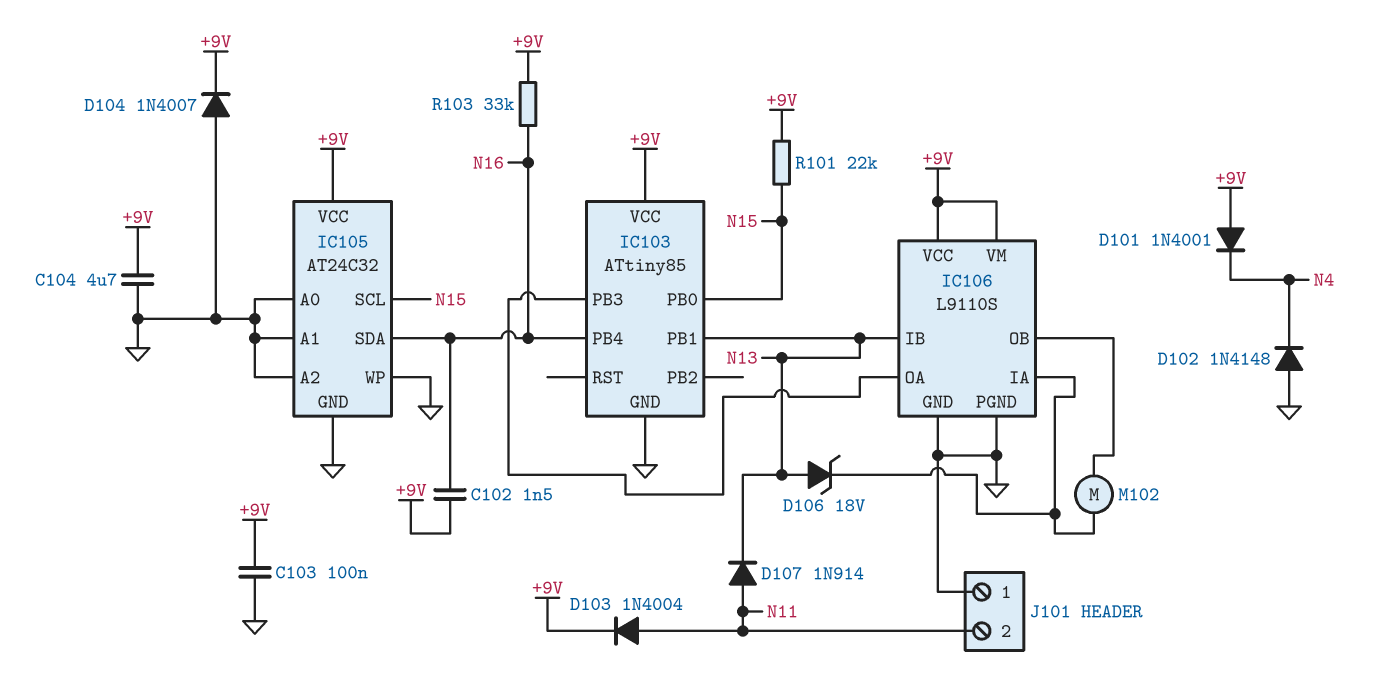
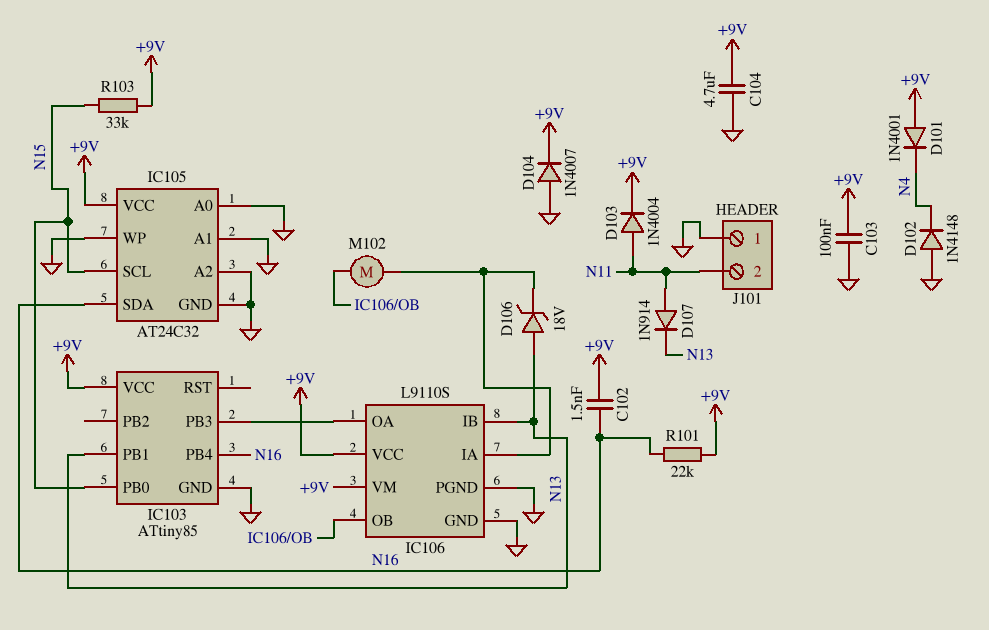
R101: 22k (+9V, N15) -> 22k (+9V, N16)
R103: 33k (+9V, N16) -> 33k (+9V, N15)

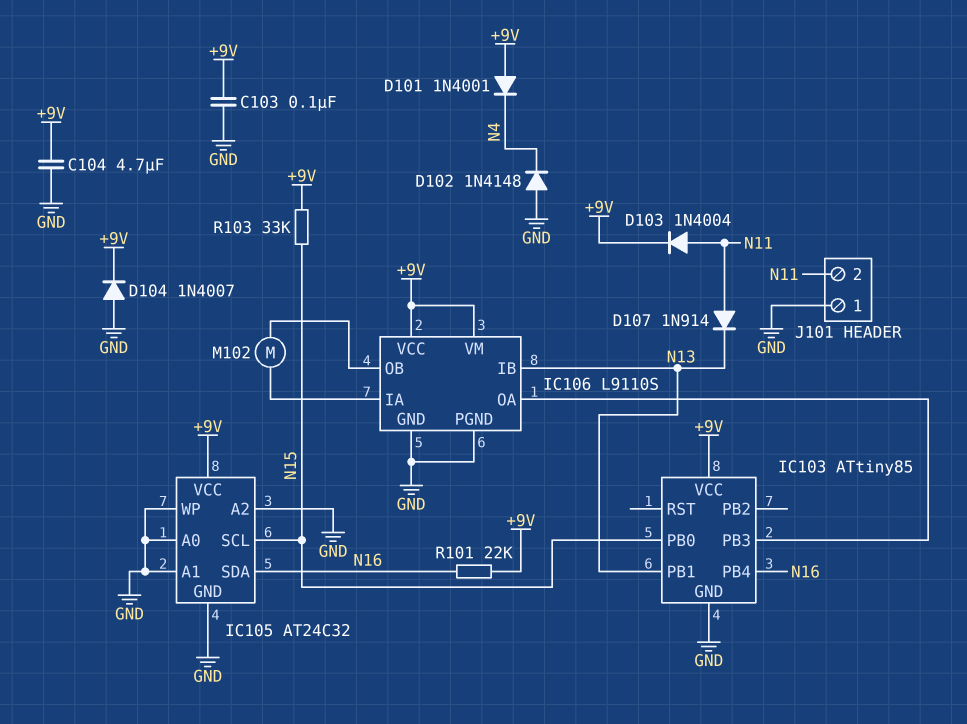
C102: 1.5nF (+9V, N16) -> none
D106: zener 18V (A N13, K IC106/IA) -> none

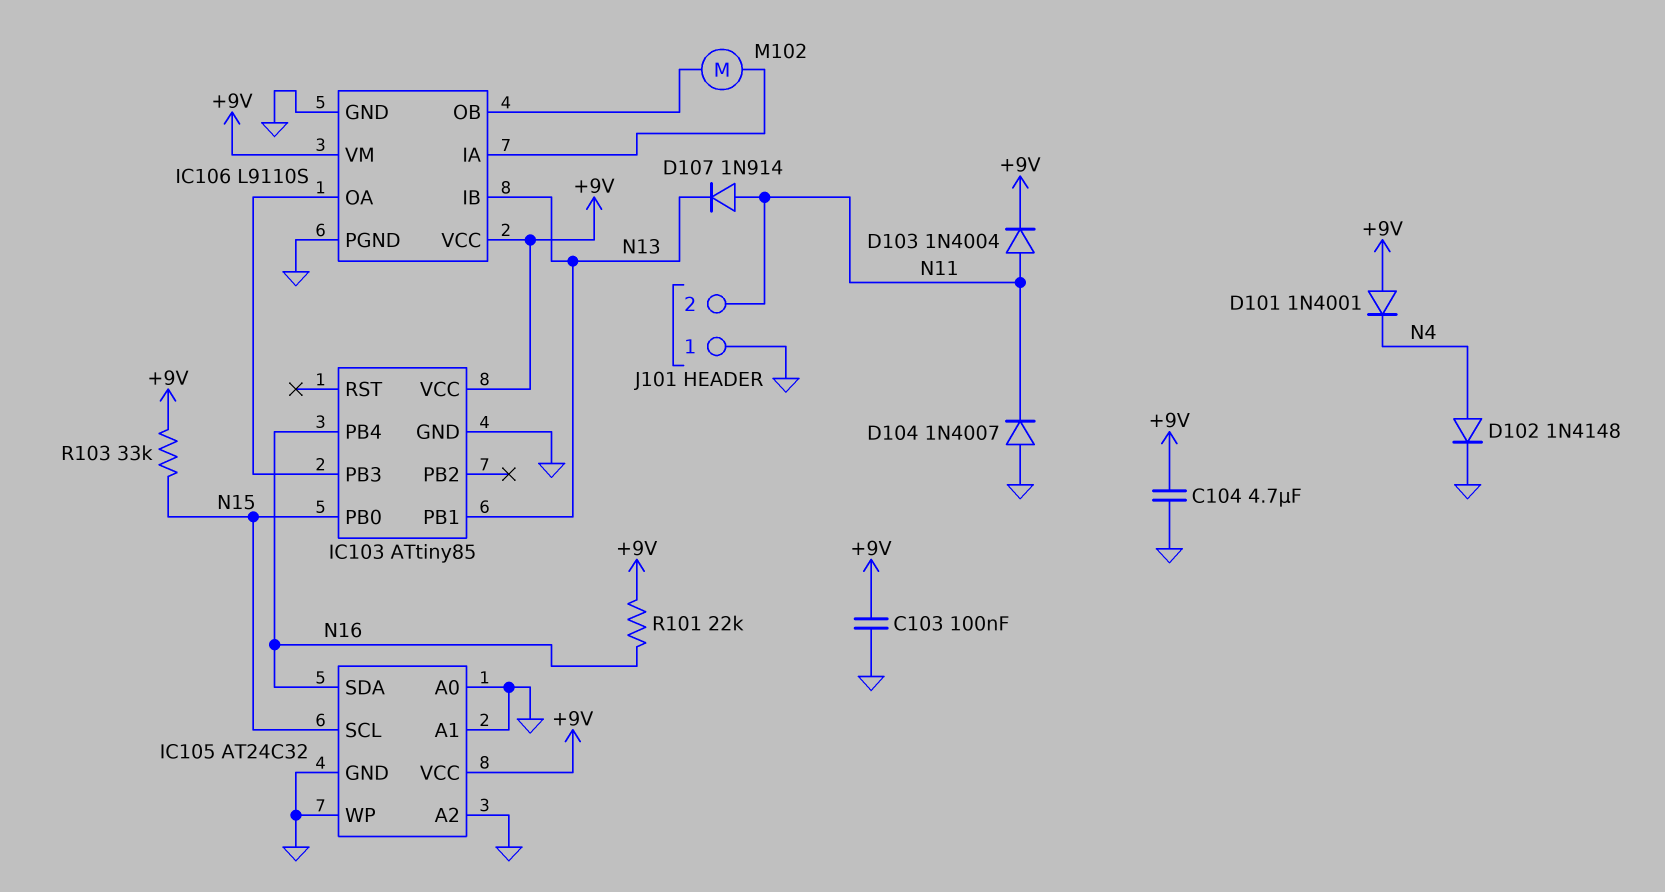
D102: diode 1N4148 (A GND, K N4) -> diode 1N4148 (A N4, K GND)
D104: diode 1N4007 (A GND, K +9V) -> diode 1N4007 (A GND, K N11)

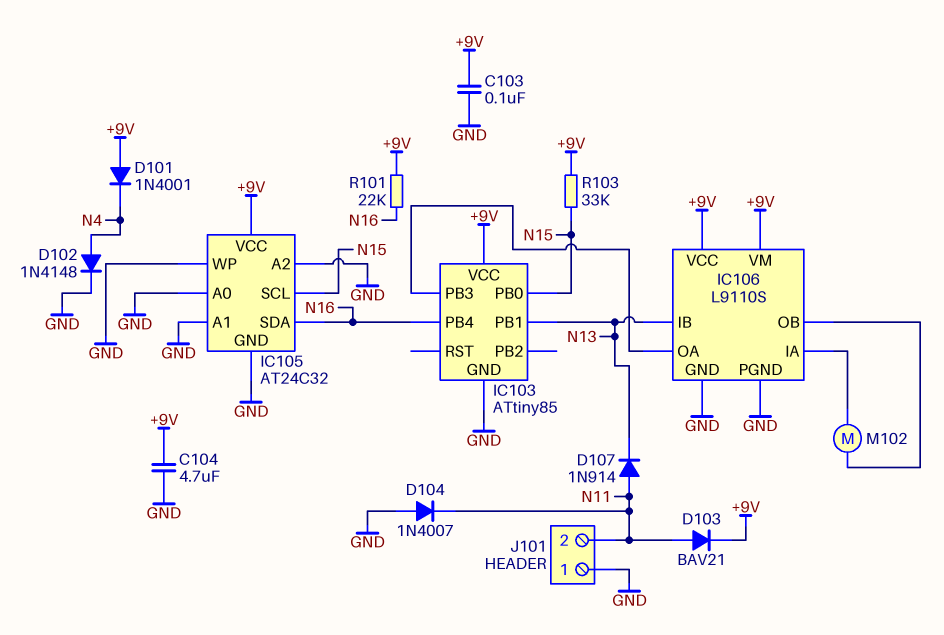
D103: diode 1N4004 (A N11, K +9V) -> diode BAV21 (A N11, K +9V)

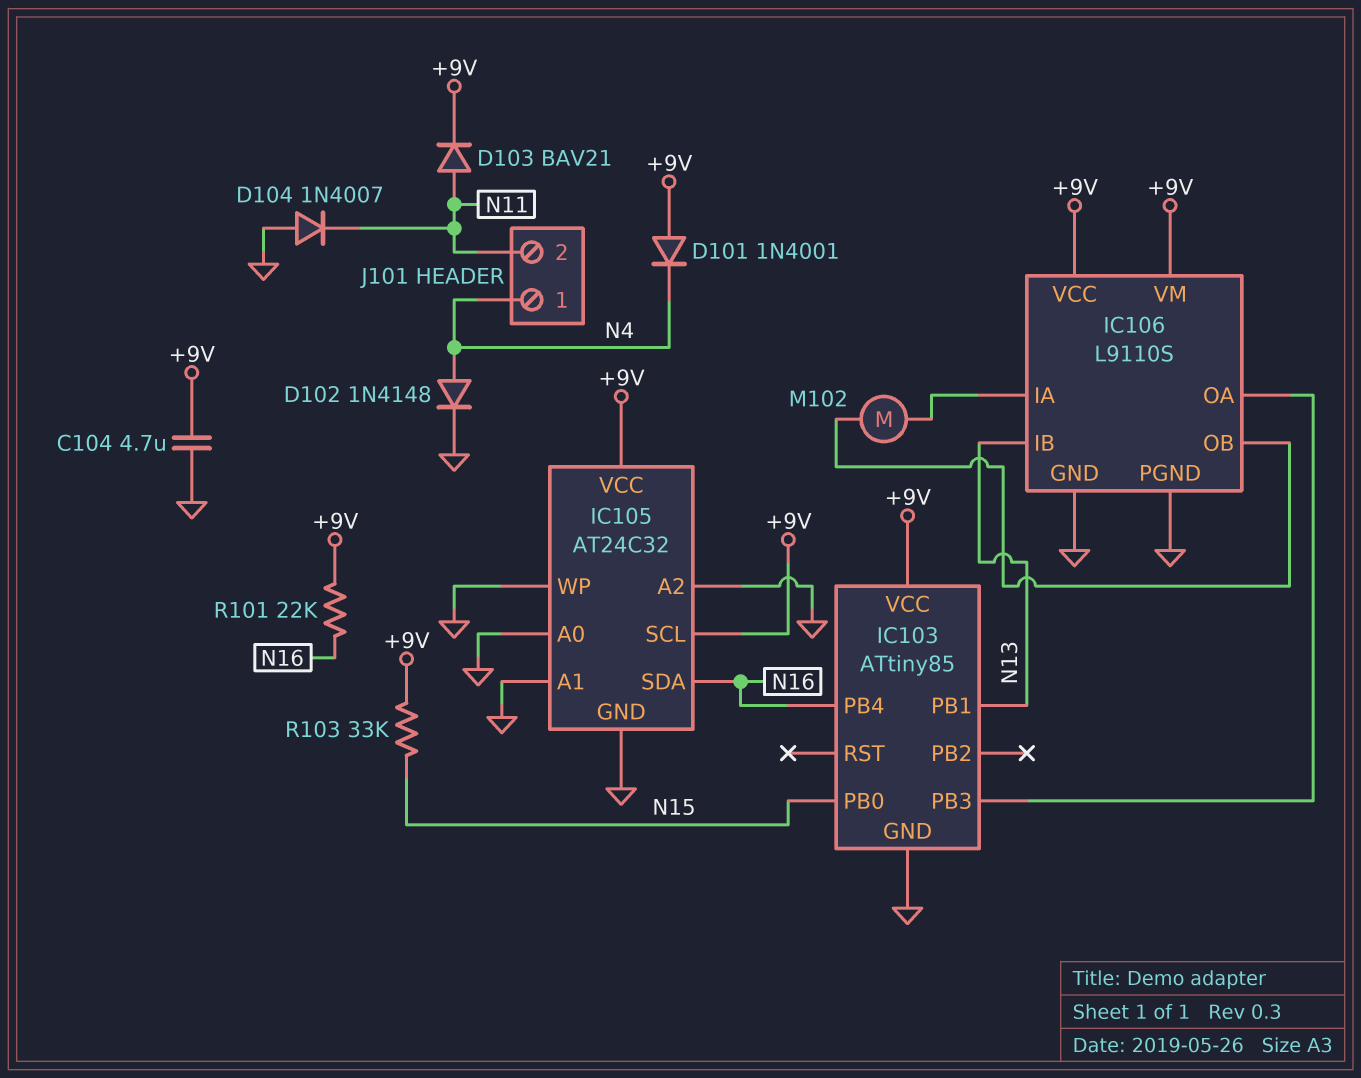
C103: 100nF (+9V, GND) -> none
D107: diode 1N914 (A N11, K N13) -> none
IC105 pin SCL: N15 -> +9V
J101 pin 1: GND -> N4

